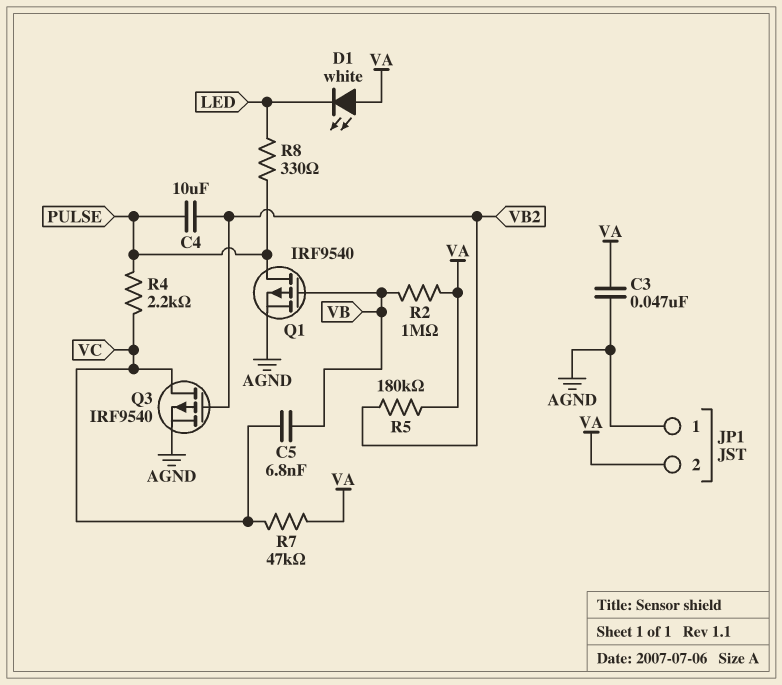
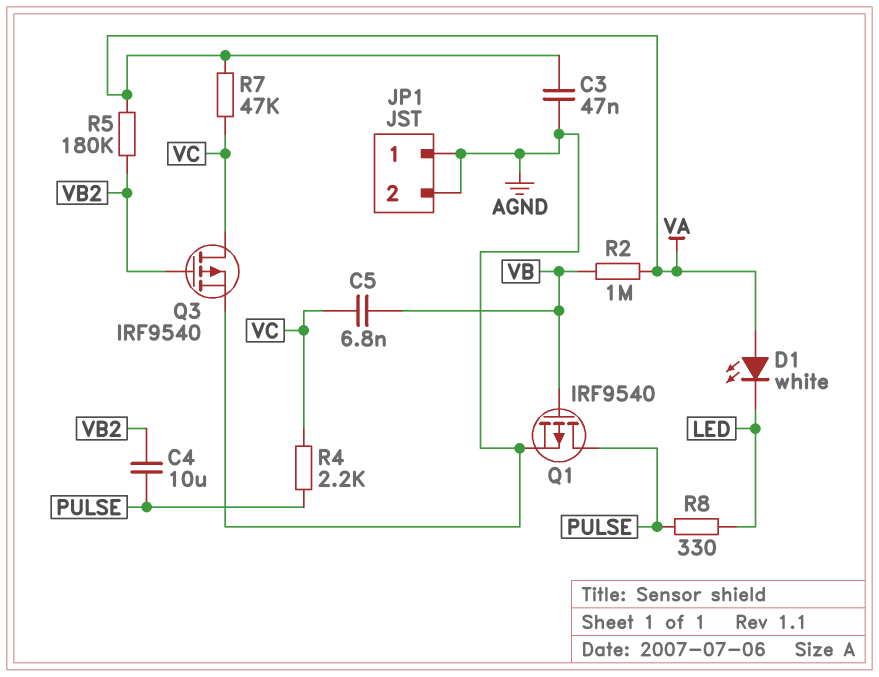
JP1 pin 2: VA -> AGND

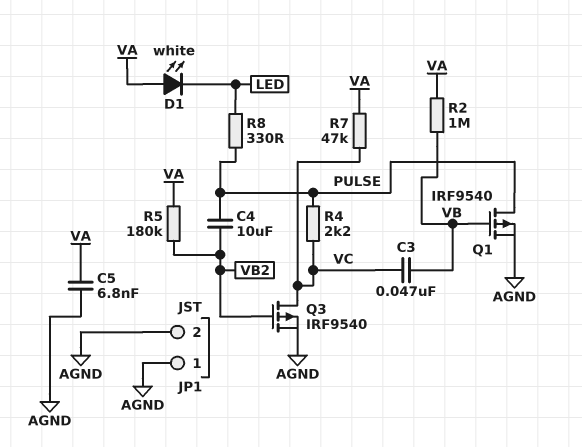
C3: 47nF (AGND, VA) -> 47nF (VB, VC)
C5: 6.8nF (VB, VC) -> 6.8nF (AGND, VA)

